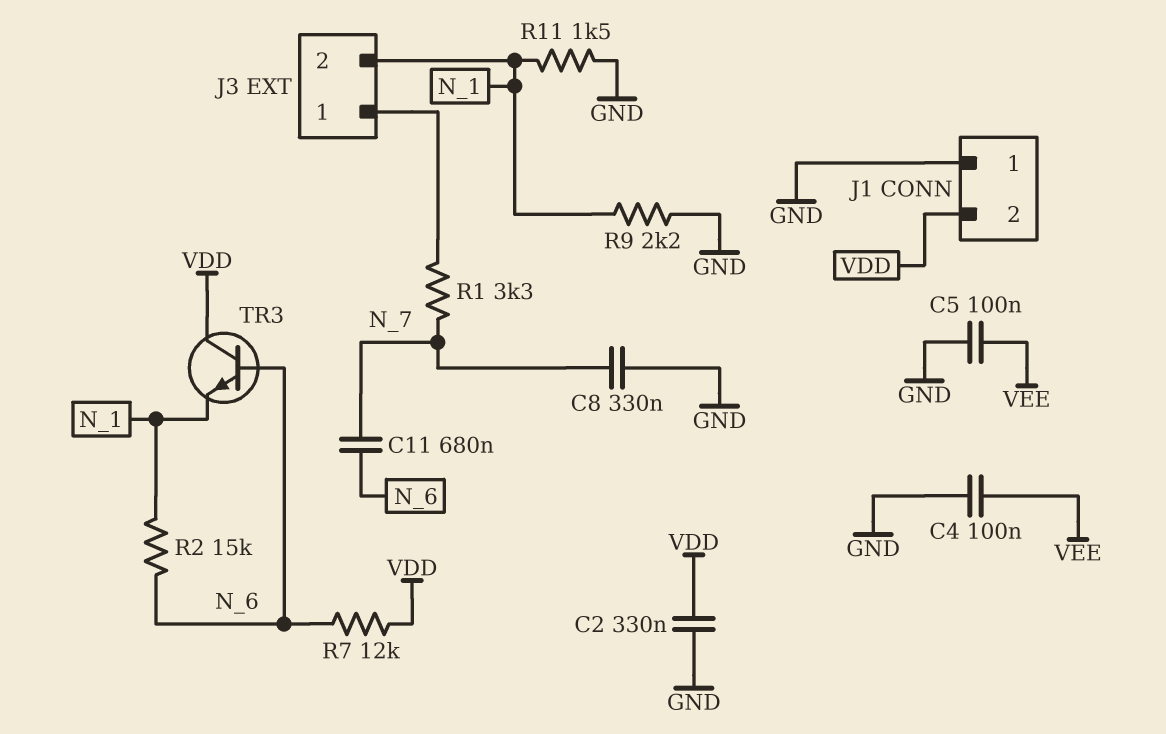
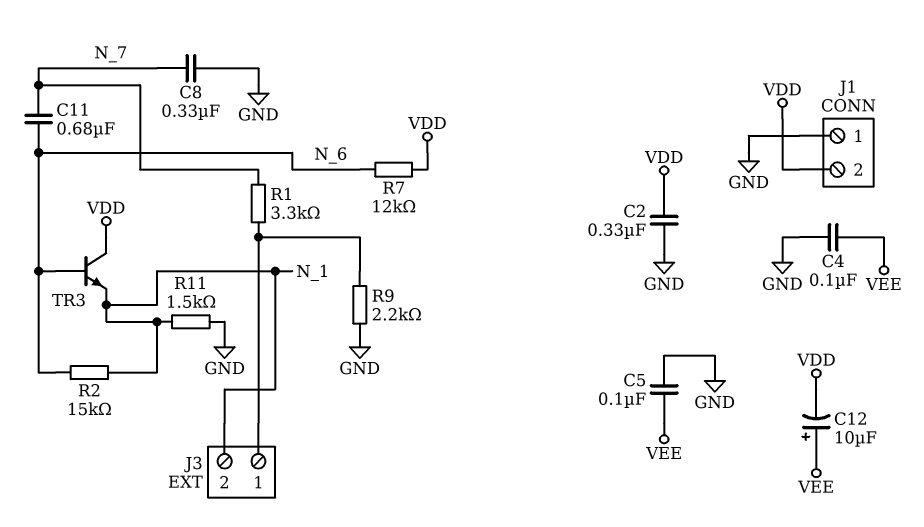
C12: none -> 10uF (plus VEE, minus VDD)
R9: 2.2k (GND, N_1) -> 2.2k (GND, J3/1)

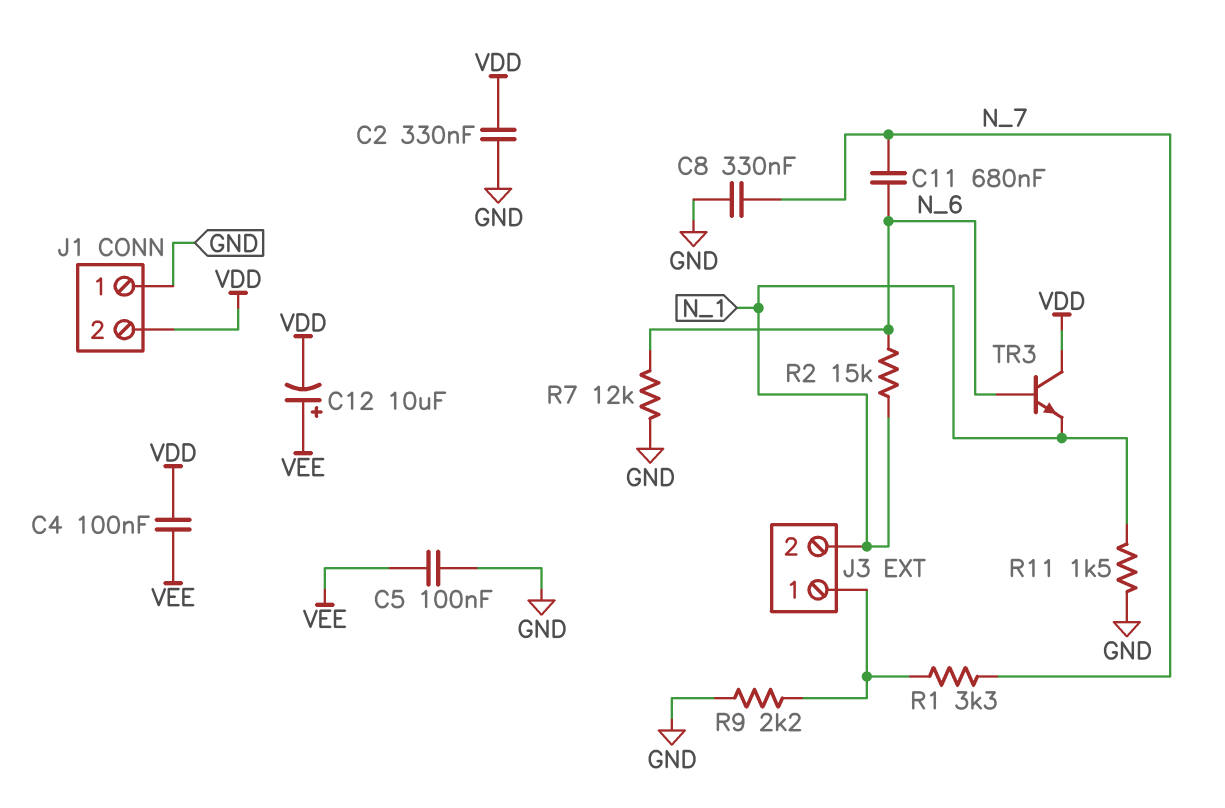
C4: 100nF (GND, VEE) -> 100nF (VDD, VEE)
R7: 12k (N_6, VDD) -> 12k (GND, N_6)

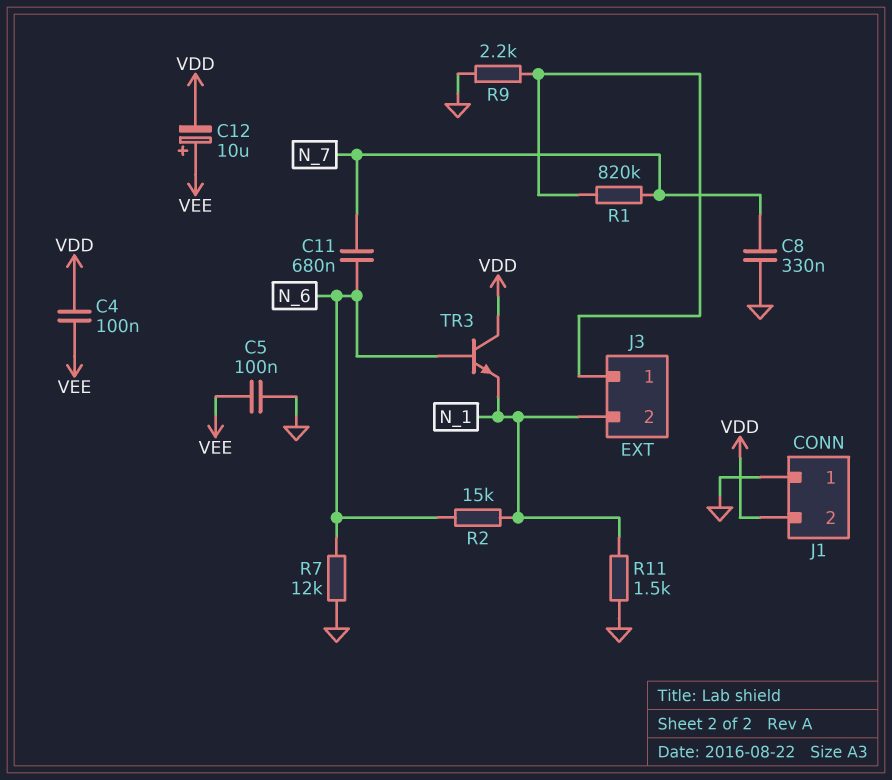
C2: 330nF (GND, VDD) -> none
R1: 3.3k (J3/1, N_7) -> 820k (J3/1, N_7)

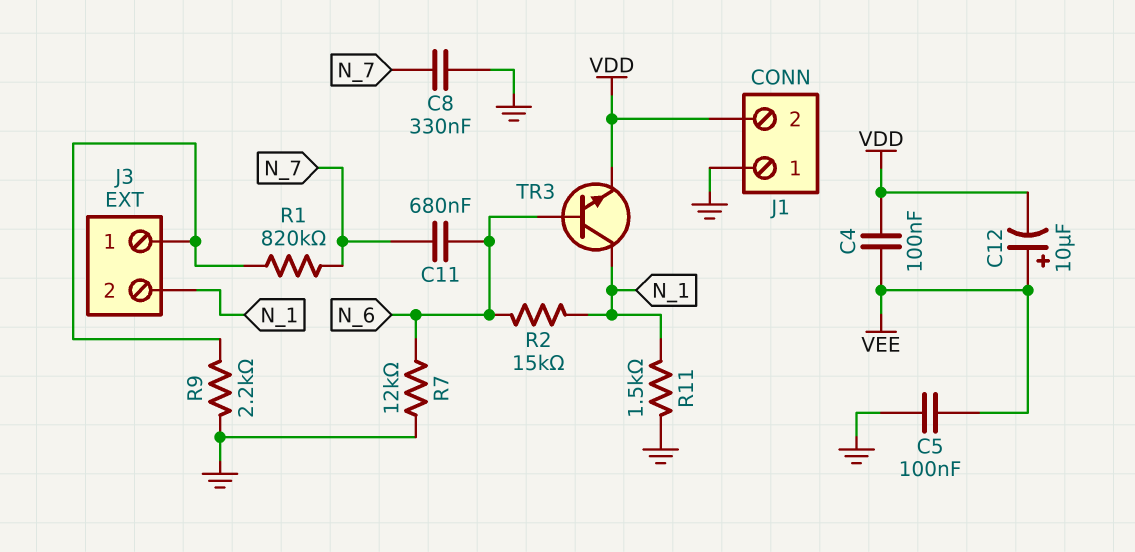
TR3: NPN (B N_6, C VDD, E N_1) -> NPN (B N_6, C N_1, E VDD)

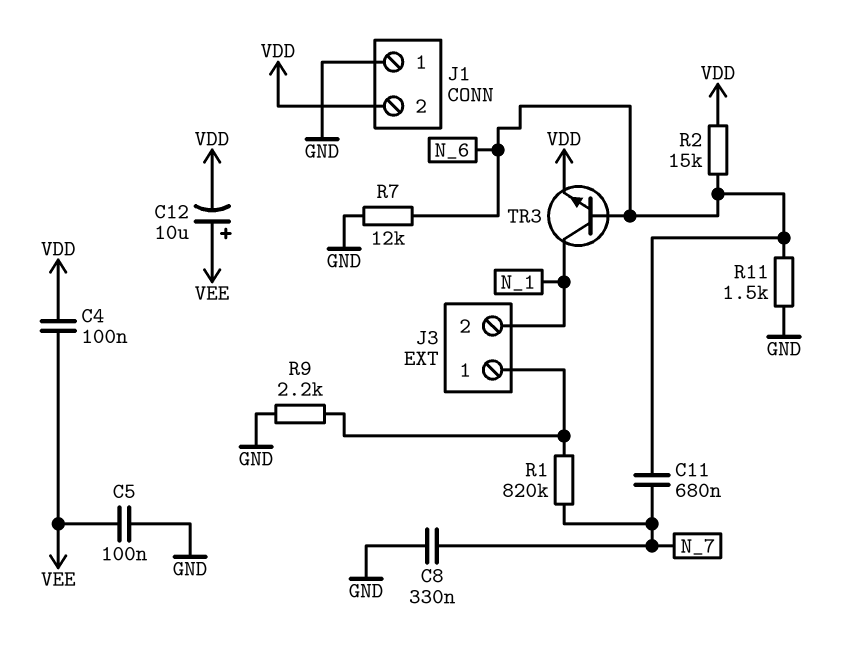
R2: 15k (N_1, N_6) -> 15k (N_6, VDD)
R11: 1.5k (GND, N_1) -> 1.5k (GND, N_6)

